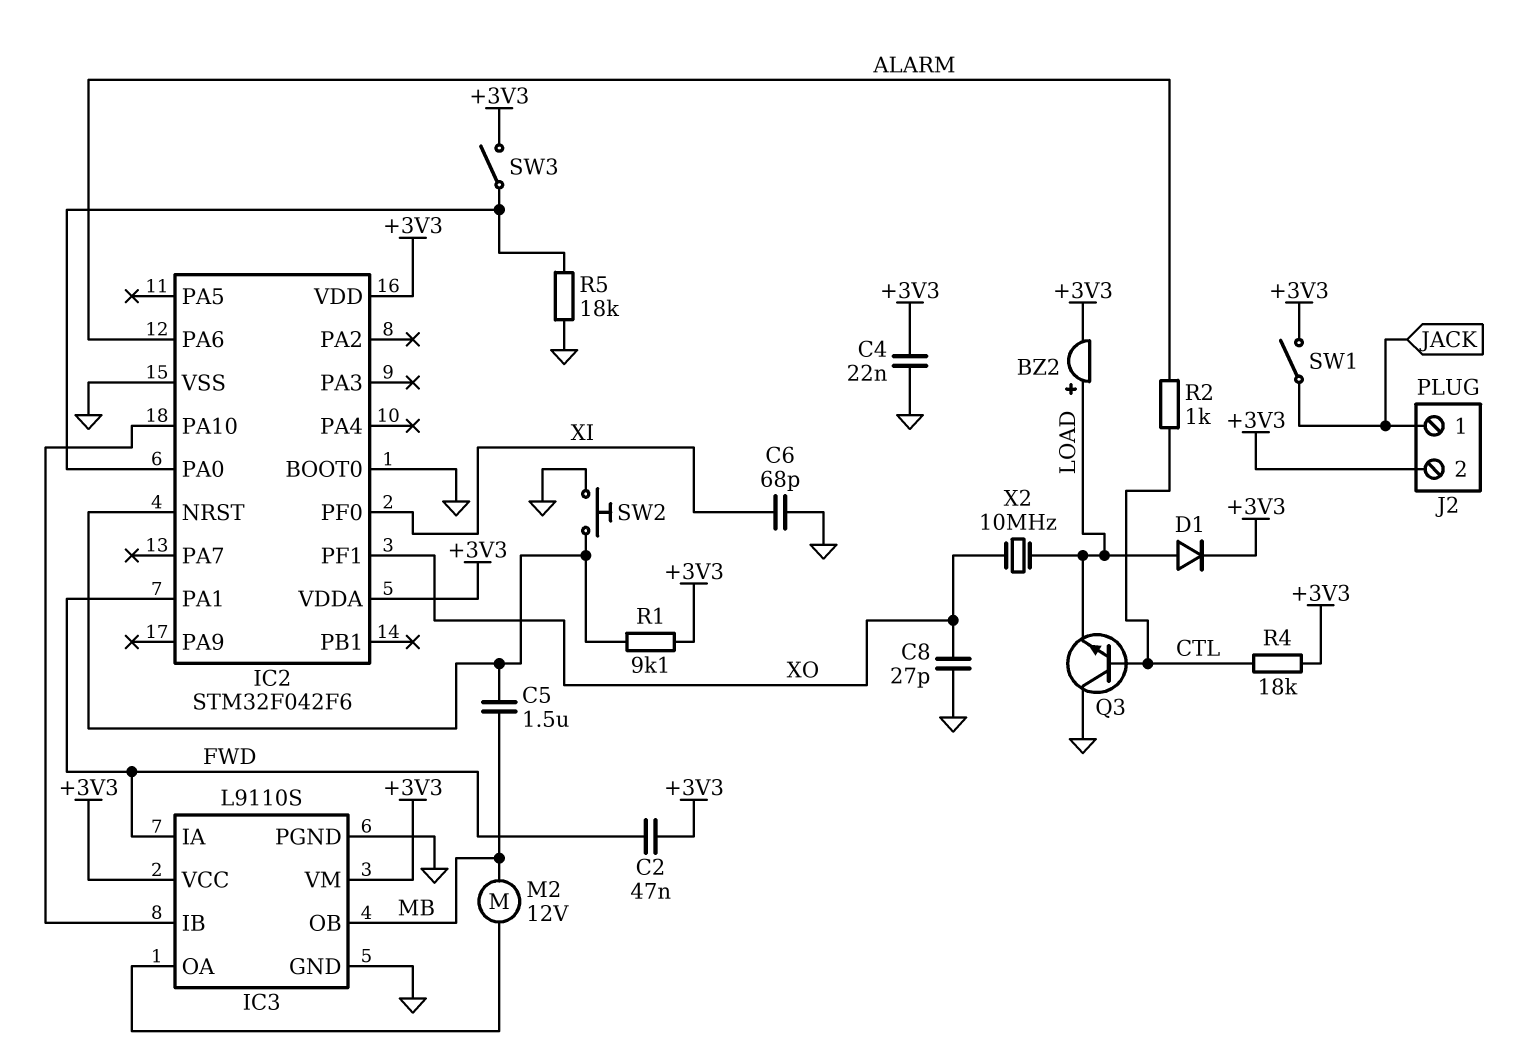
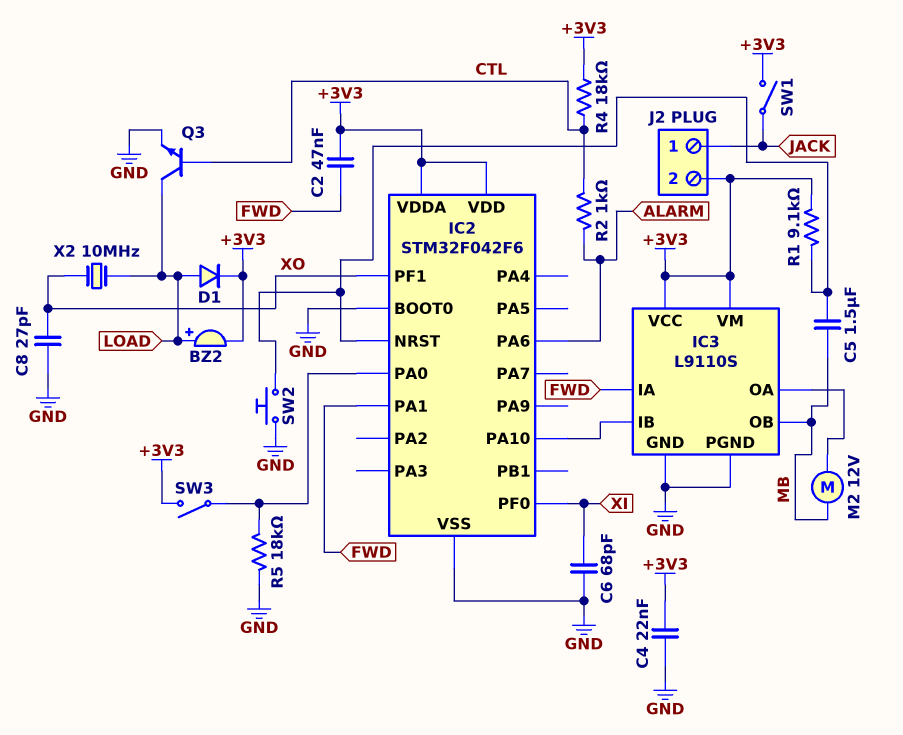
Q3: NPN (B CTL, C GND, E LOAD) -> NPN (B CTL, C LOAD, E GND)

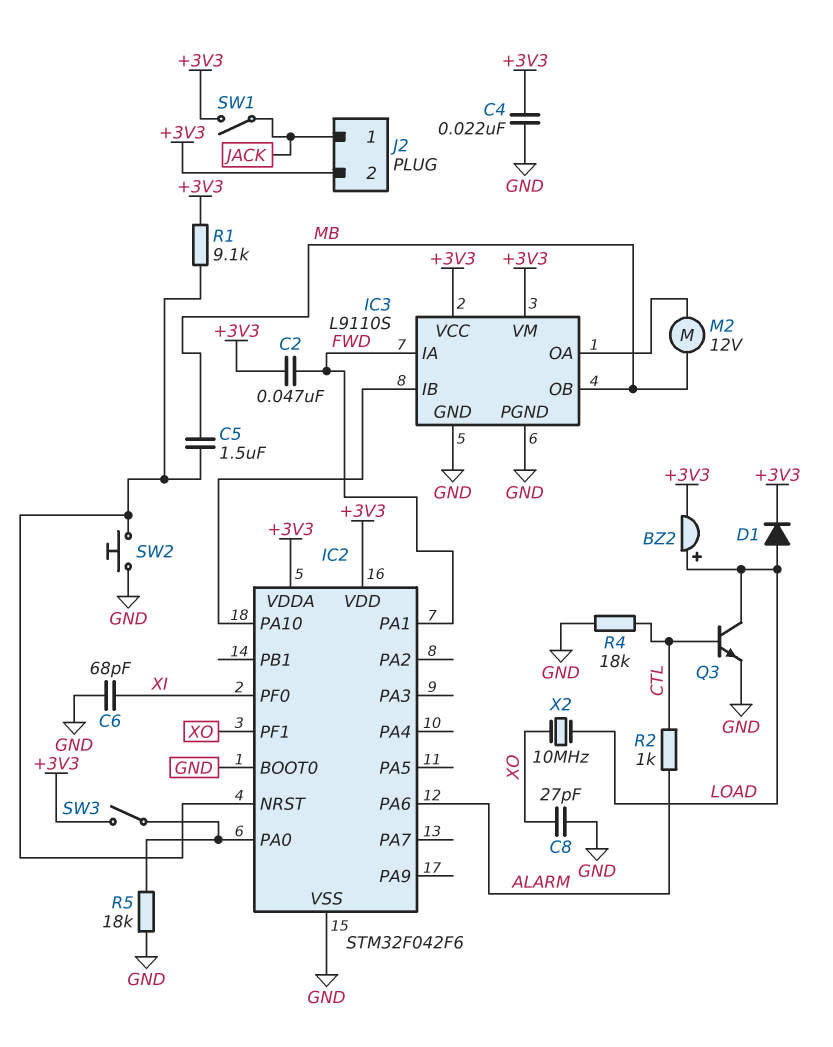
R4: 18k (+3V3, CTL) -> 18k (CTL, GND)

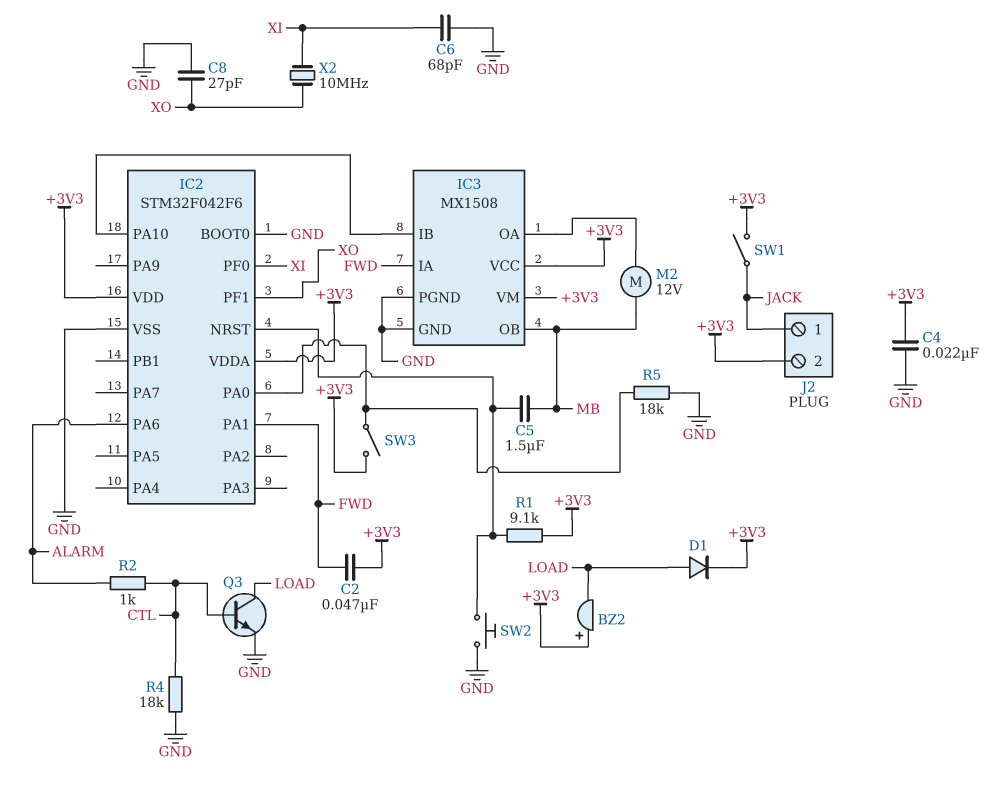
BZ2: buzzer (plus LOAD, minus +3V3) -> buzzer (plus +3V3, minus LOAD)
IC3: L9110S -> MX1508
X2: 10MHz (LOAD, XO) -> 10MHz (XI, XO)

